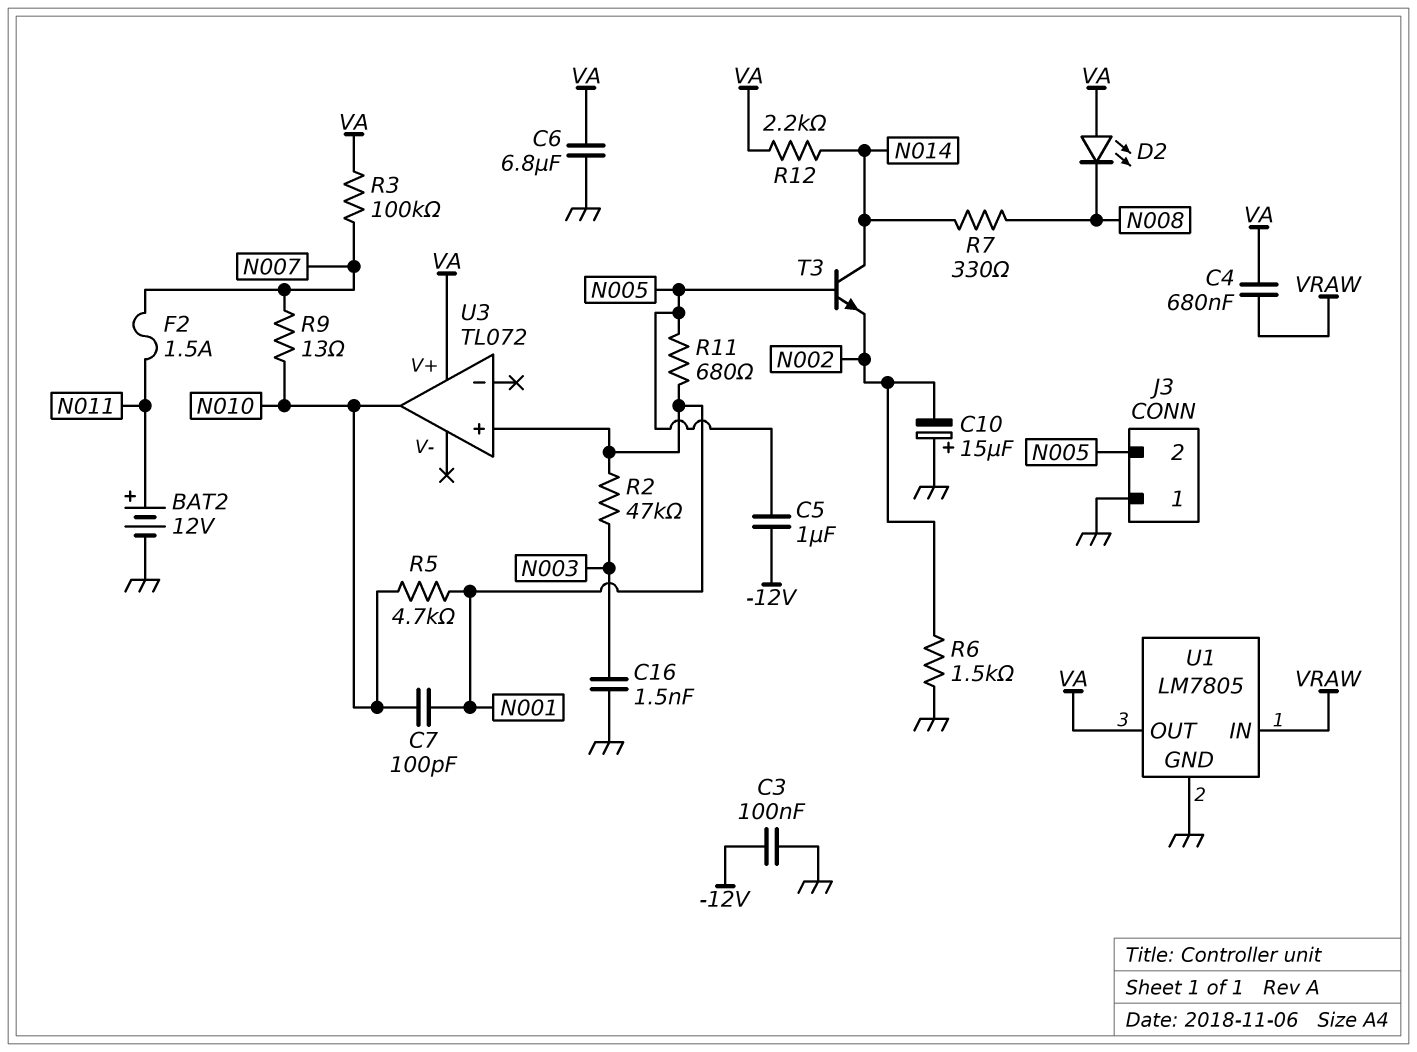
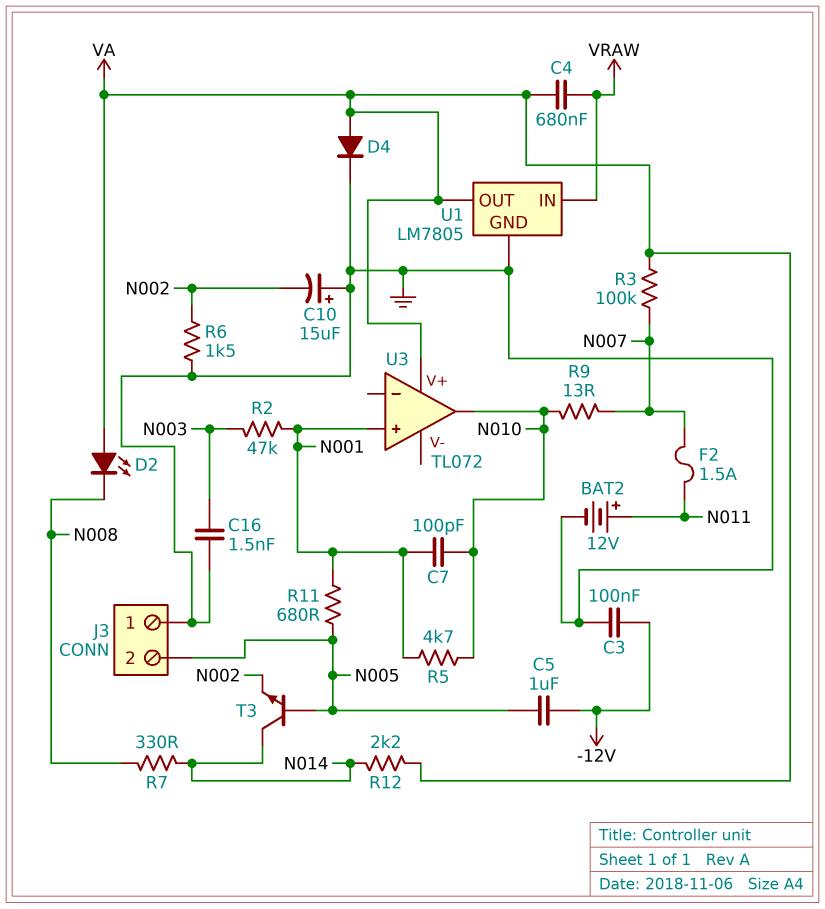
C6: 6.8uF (GND, VA) -> none
D4: none -> diode (A VA, K GND)

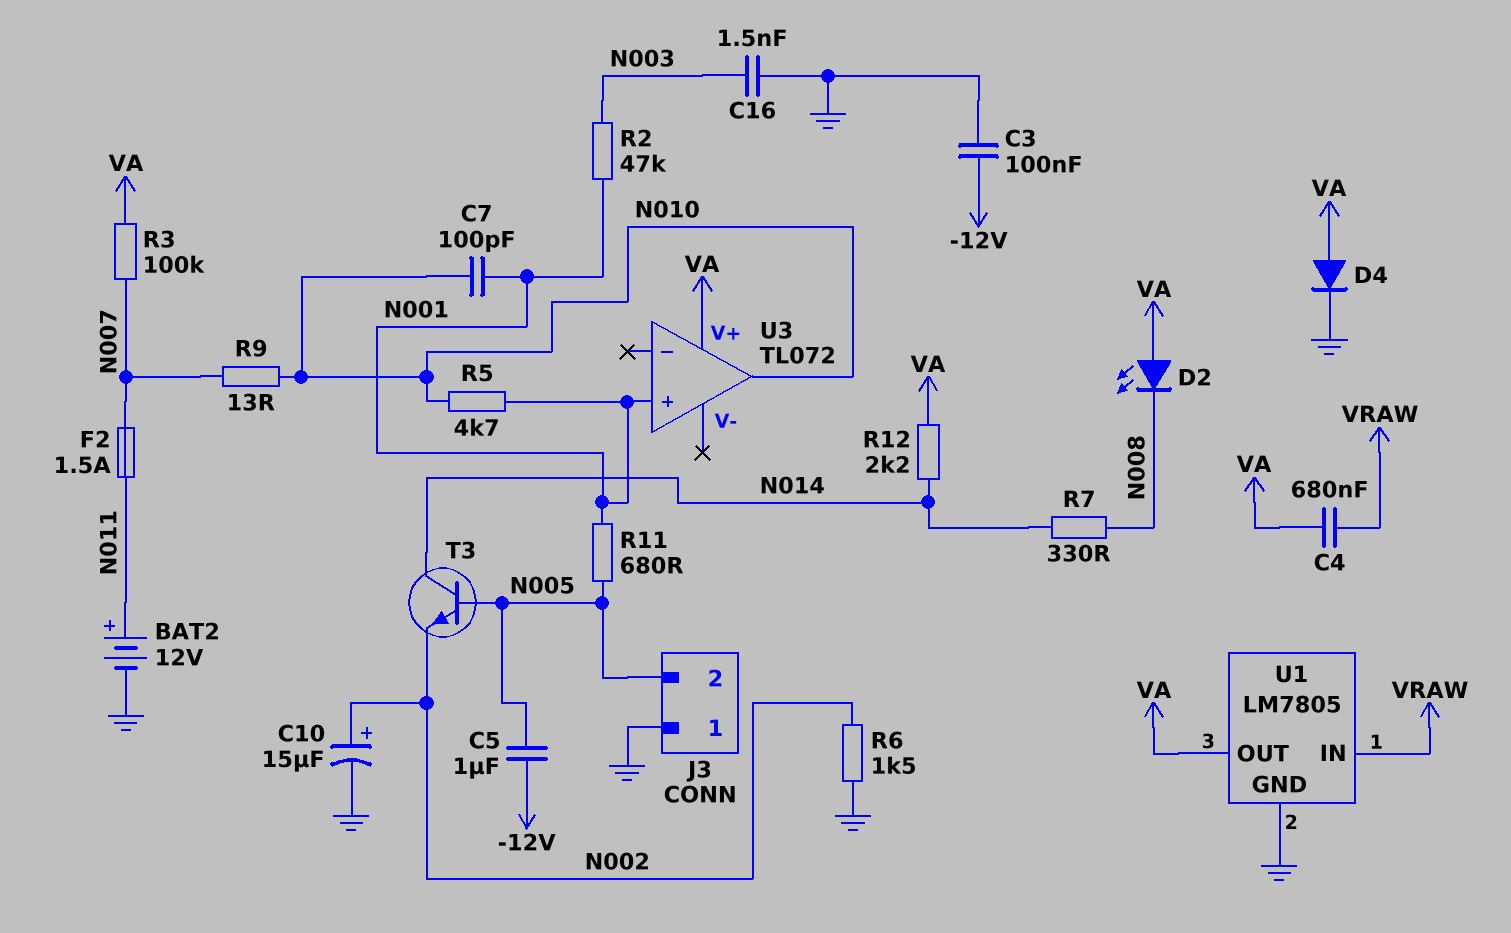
C10: 15uF (plus GND, minus N002) -> 15uF (plus N002, minus GND)

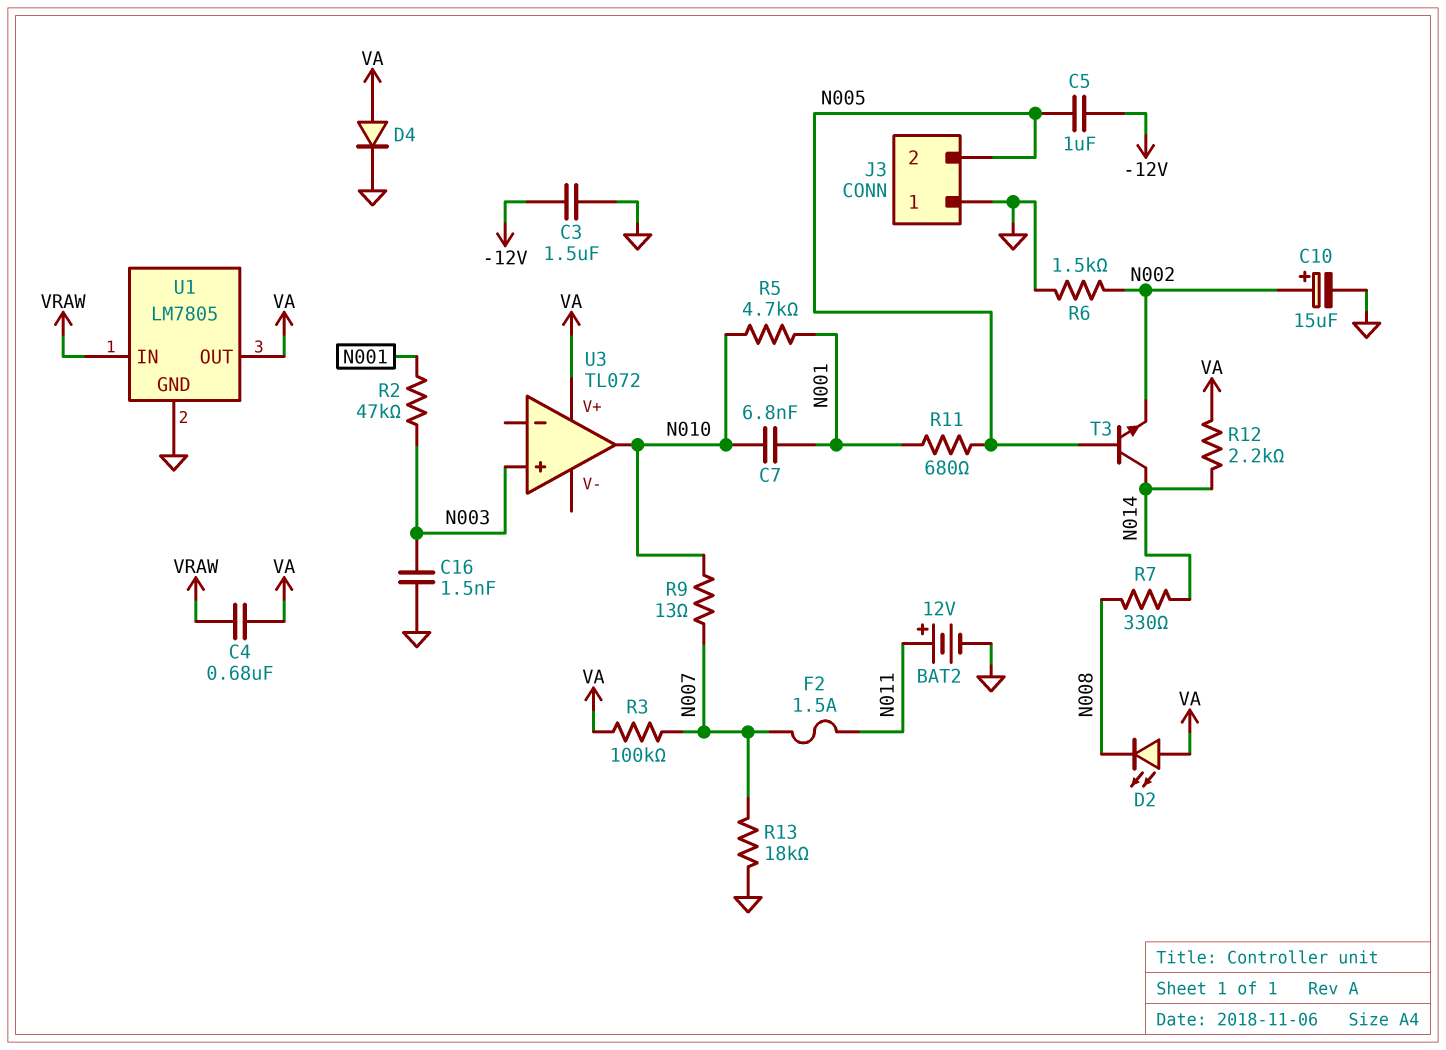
C3: 100nF (-12V, GND) -> 1.5uF (-12V, GND)
C7: 100pF (N001, N010) -> 6.8nF (N001, N010)
R13: none -> 18k (GND, N007)
U3 pin in+: N001 -> N003

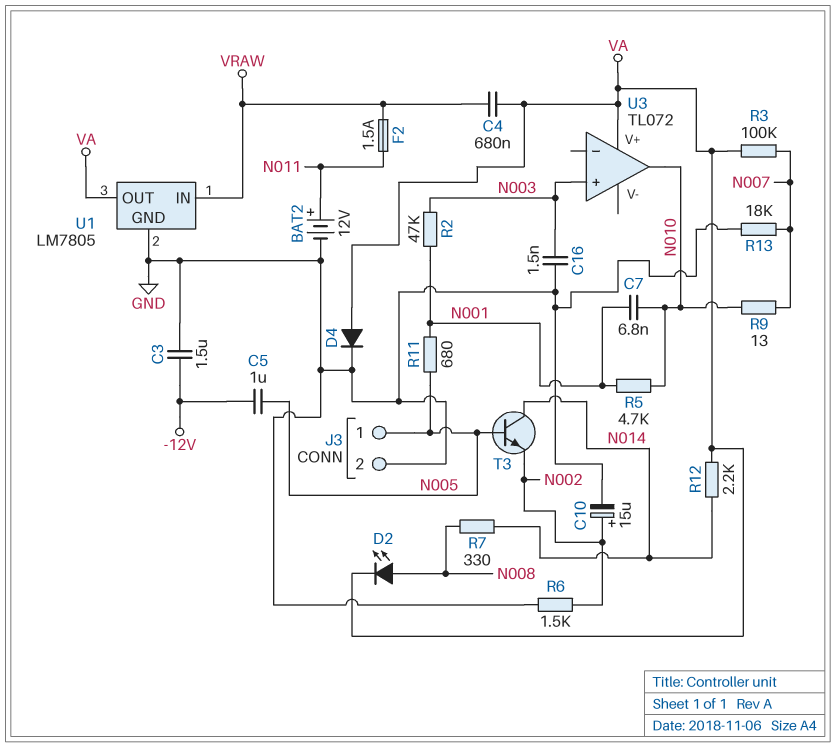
D2: LED (A VA, K N008) -> LED (A N008, K VA)
F2: 1.5A (N007, N011) -> 1.5A (N011, VRAW)
J3 pin 1: GND -> N005
J3 pin 2: N005 -> GND

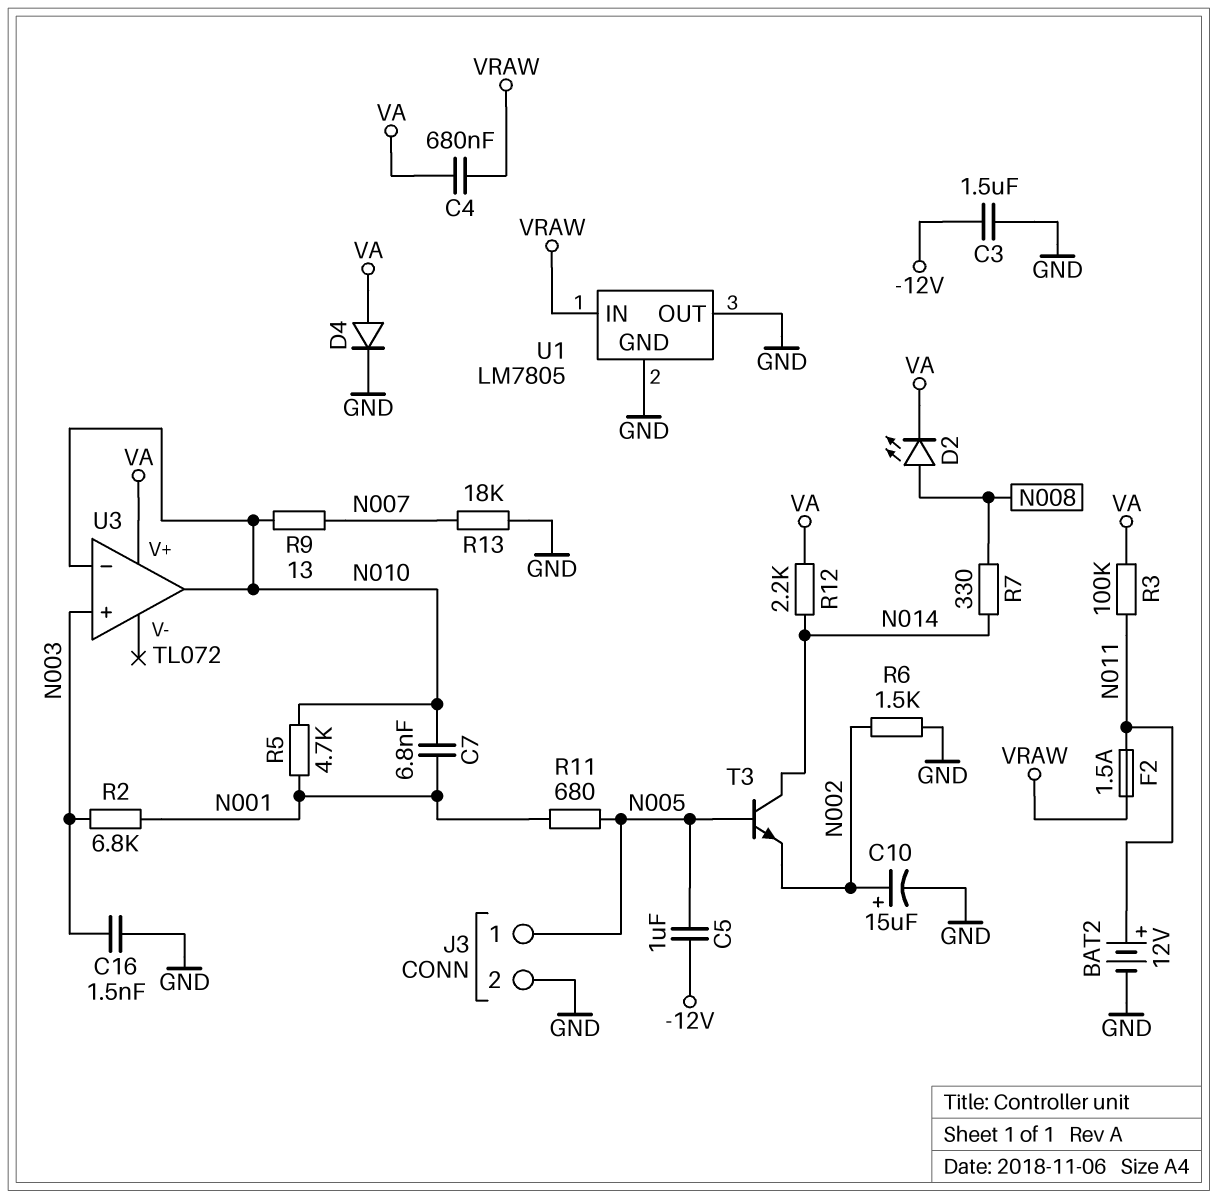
R2: 47k (N001, N003) -> 6.8k (N001, N003)
R3: 100k (N007, VA) -> 100k (N011, VA)
U1 pin OUT: VA -> GND
U3 pin in-: none -> N010

